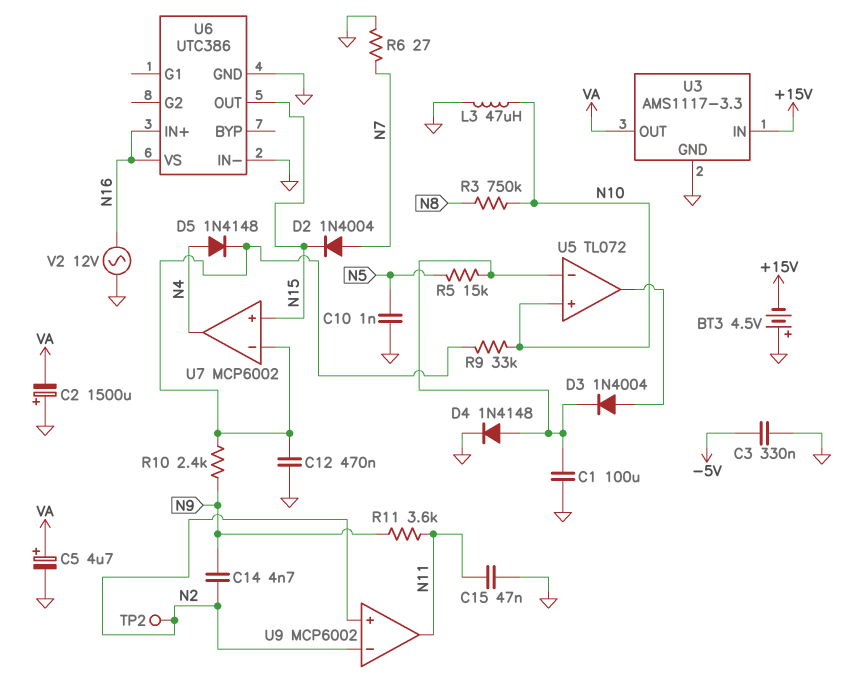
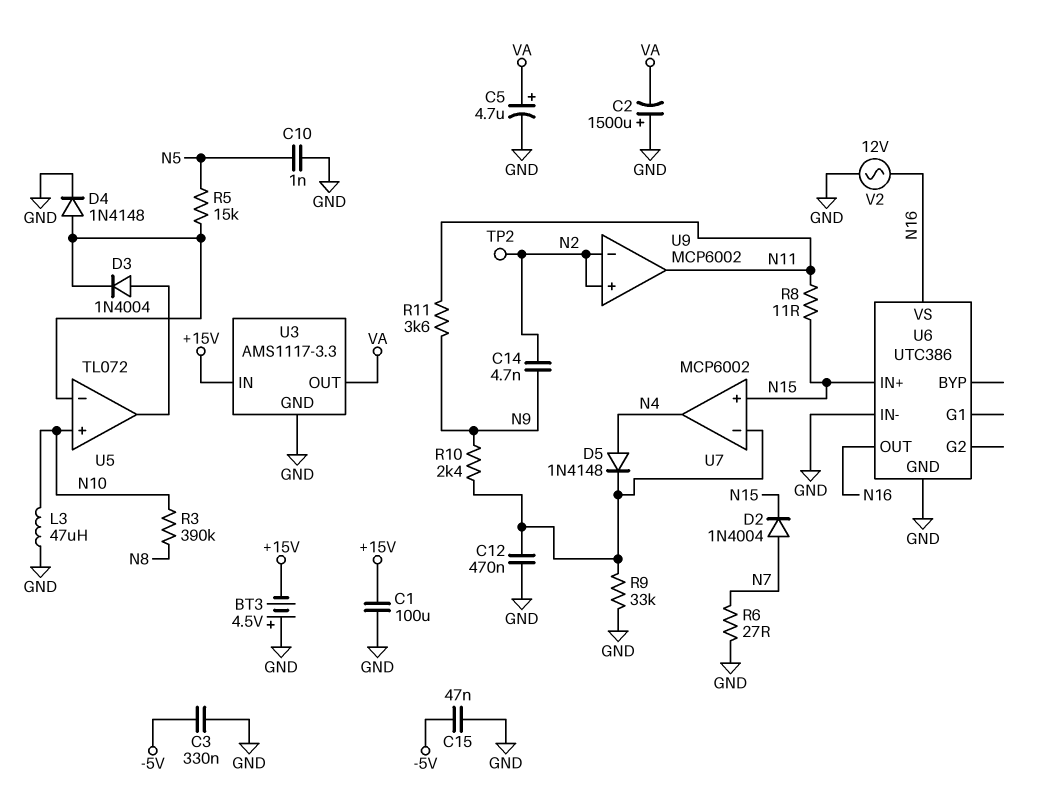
C1: 100uF (GND, U5/in-) -> 100uF (+15V, GND)
C15: 47nF (GND, N11) -> 47nF (-5V, GND)
R3: 750k (N8, N10) -> 390k (N8, N10)
R8: none -> 11 (N11, N15)
R9: 33k (N10, U7/in-) -> 33k (GND, U7/in-)
U6 pin IN+: N16 -> N15
U6 pin OUT: N15 -> N16

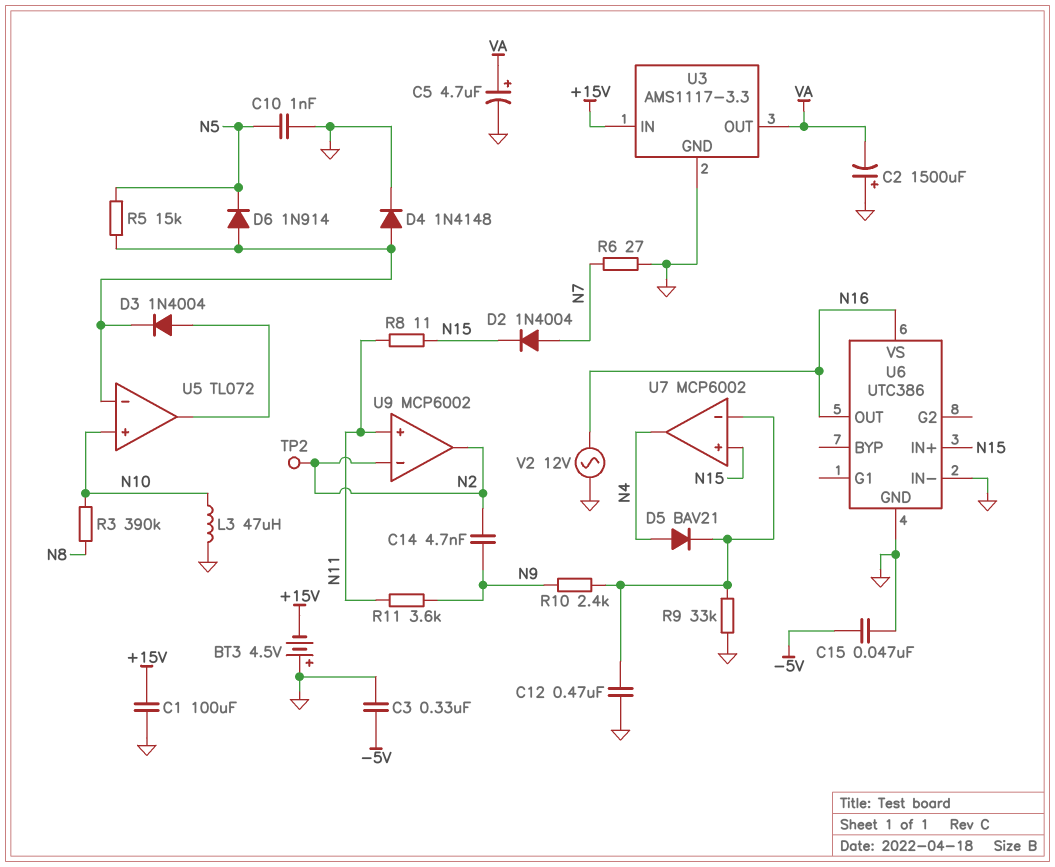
D5: diode 1N4148 (A N4, K U7/in-) -> diode BAV21 (A N4, K U7/in-)
D6: none -> diode 1N914 (A U5/in-, K N5)
U9 pin in+: N2 -> N11
U9 pin out: N11 -> N2

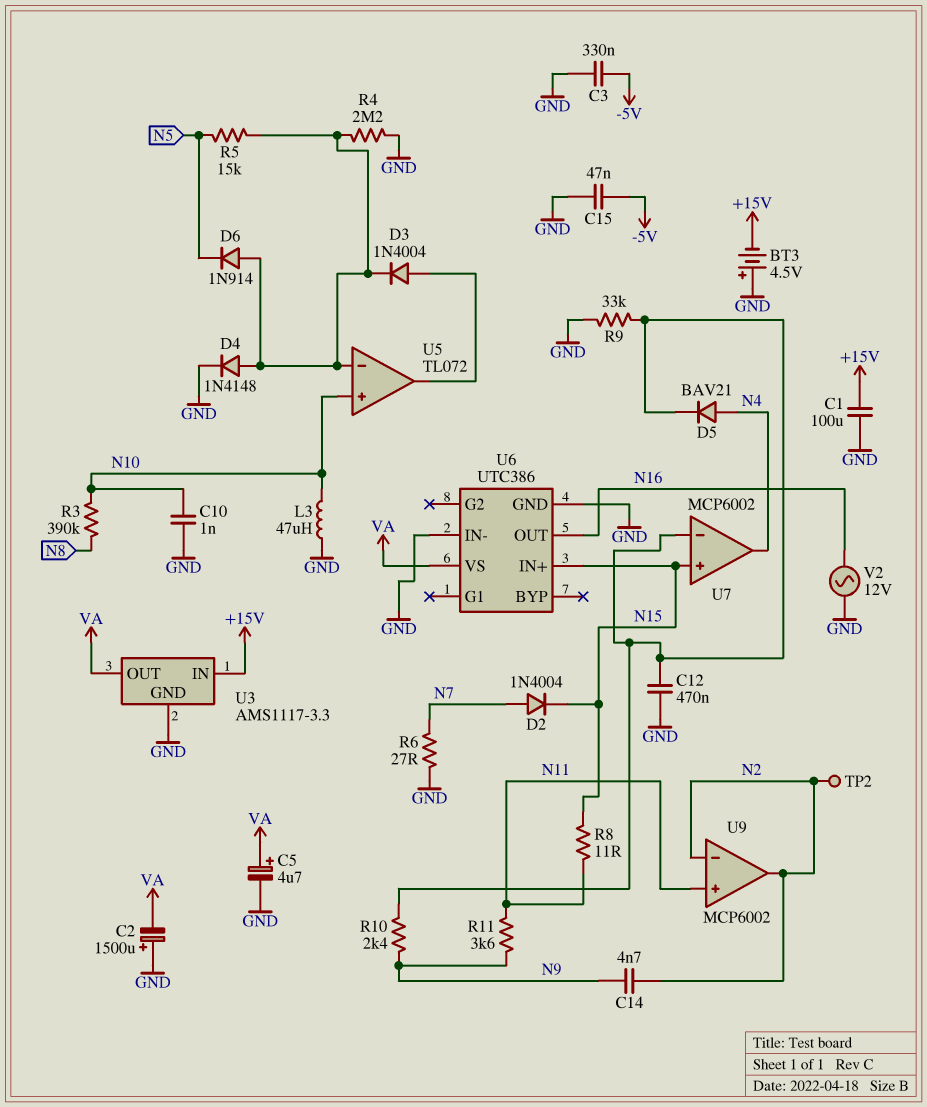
C10: 1nF (GND, N5) -> 1nF (GND, N10)
R4: none -> 2.2M (GND, U5/in-)
U6 pin VS: N16 -> VA

